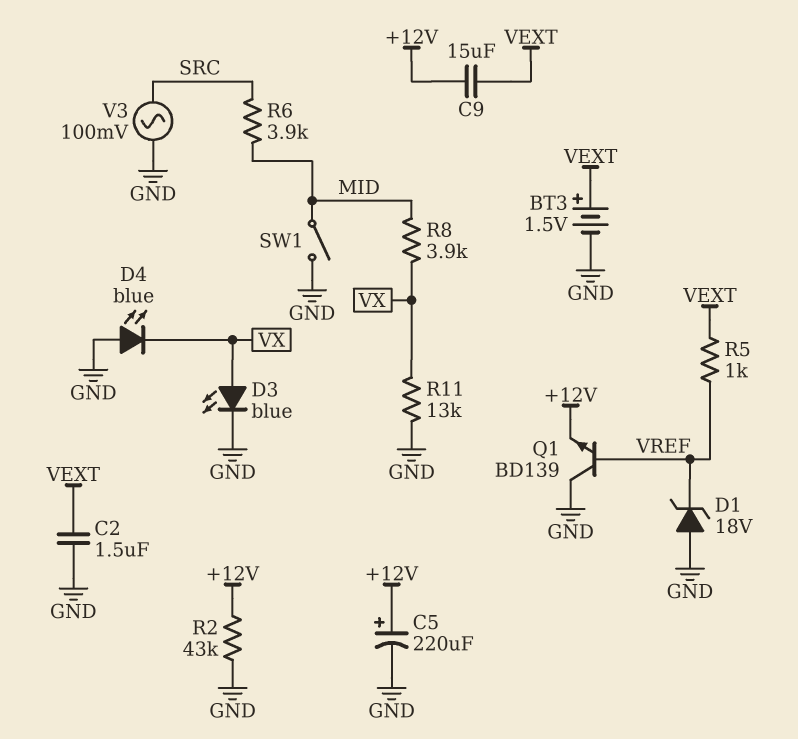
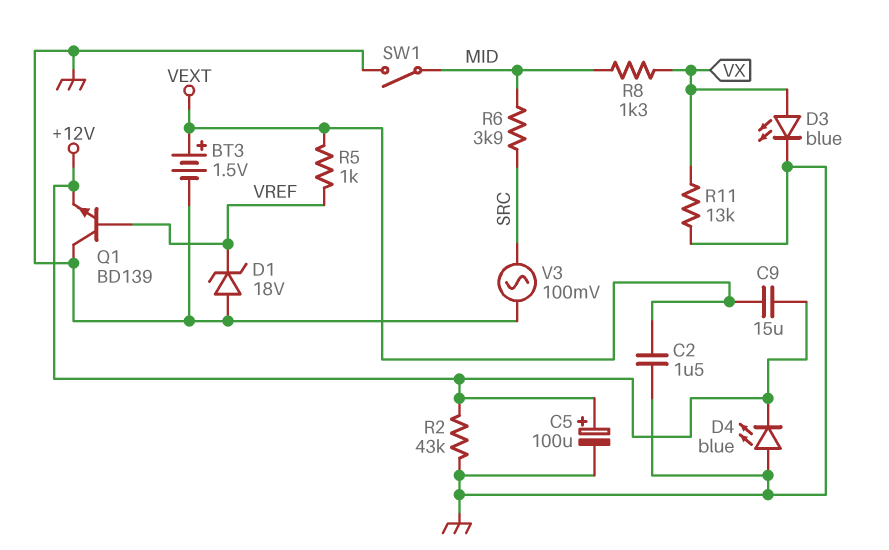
C5: 220uF (plus +12V, minus GND) -> 100uF (plus +12V, minus GND)
D4: LED blue (A GND, K VX) -> LED blue (A GND, K +12V)
R8: 3.9k (MID, VX) -> 1.3k (MID, VX)

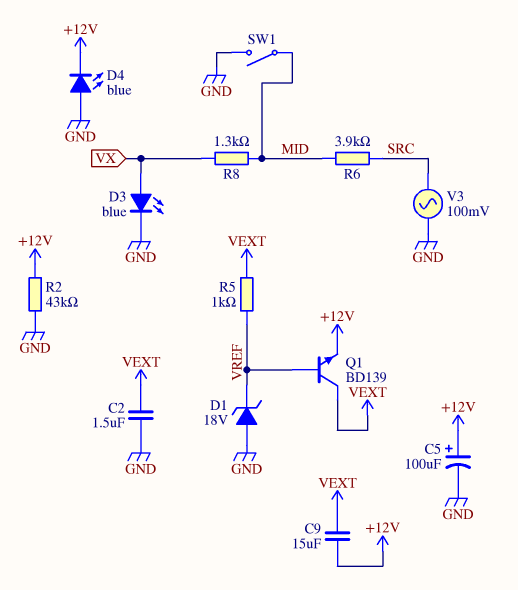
BT3: 1.5V (plus VEXT, minus GND) -> none
Q1: NPN BD139 (B VREF, C GND, E +12V) -> NPN BD139 (B VREF, C VEXT, E +12V)
R11: 13k (GND, VX) -> none

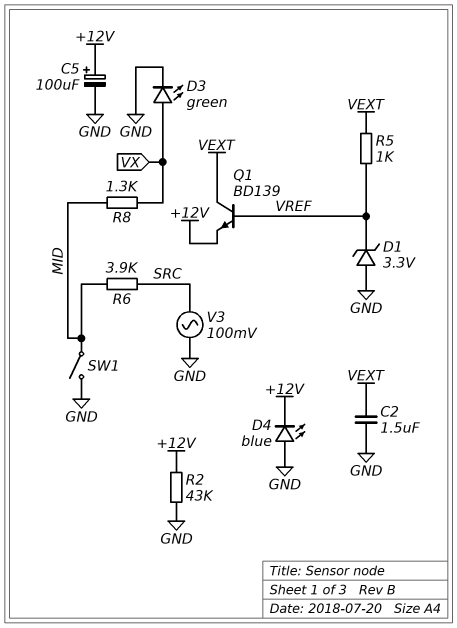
C9: 15uF (+12V, VEXT) -> none
D1: zener 18V (A GND, K VREF) -> zener 3.3V (A GND, K VREF)
D3: LED blue (A VX, K GND) -> LED green (A VX, K GND)

